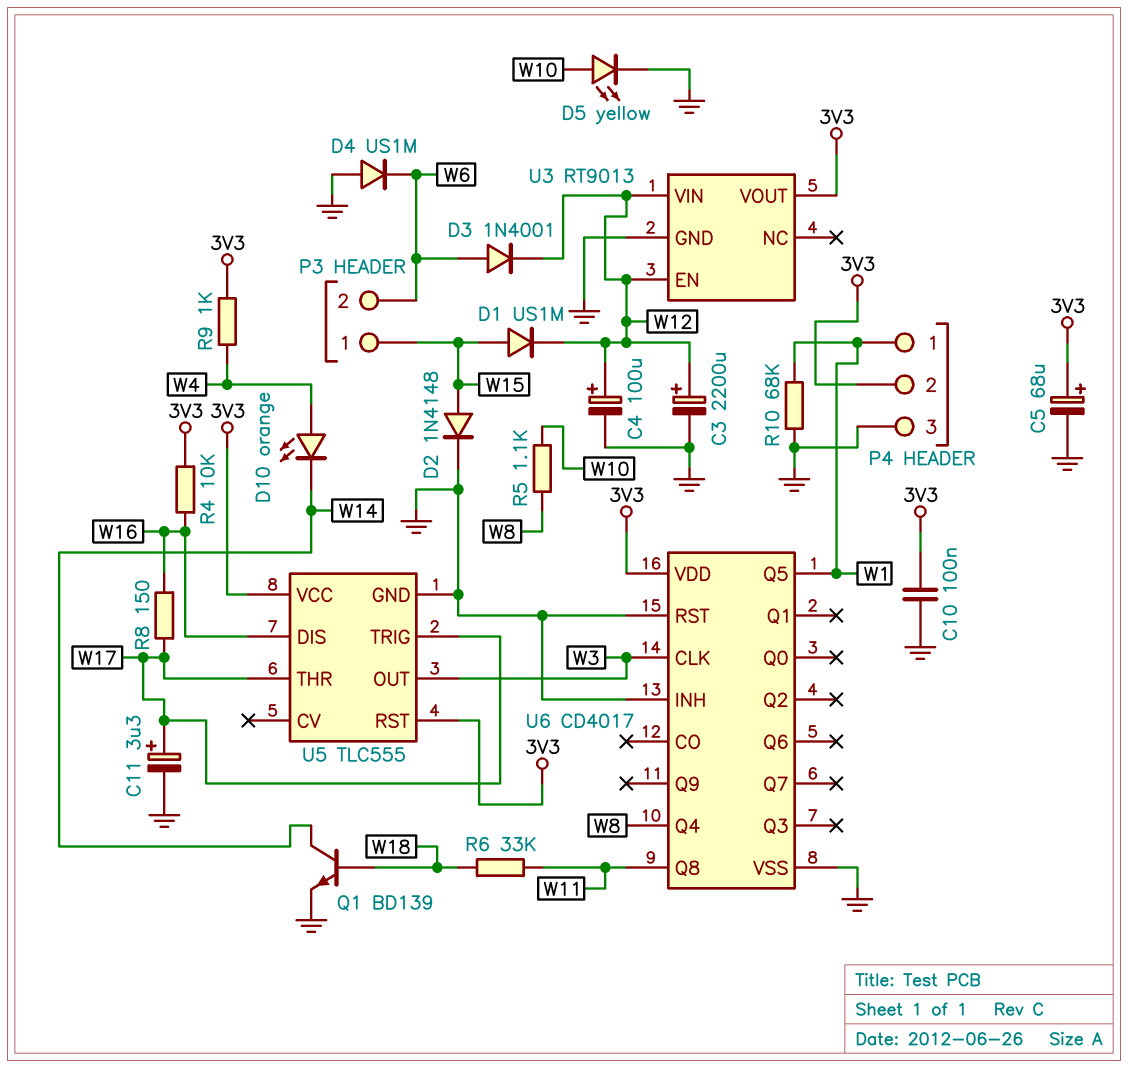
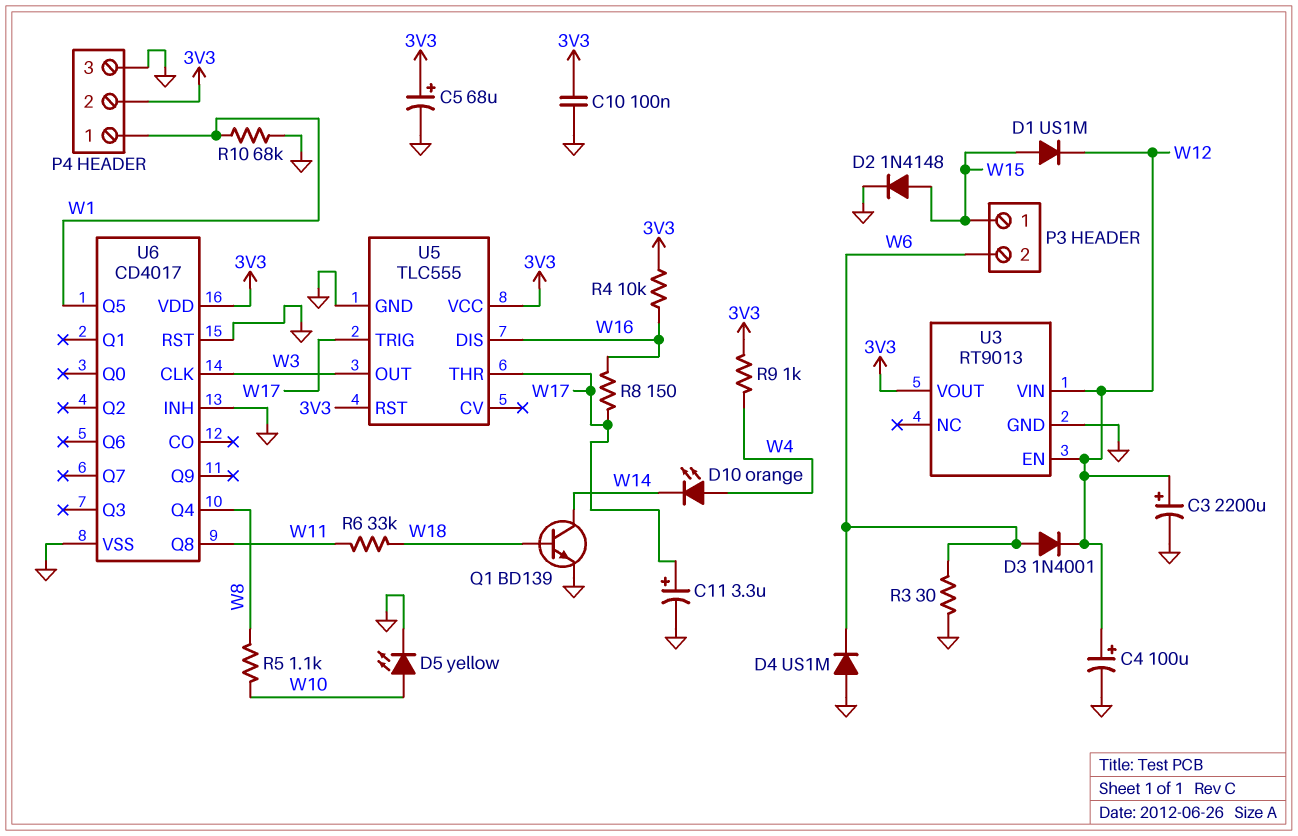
R3: none -> 30 (GND, W6)

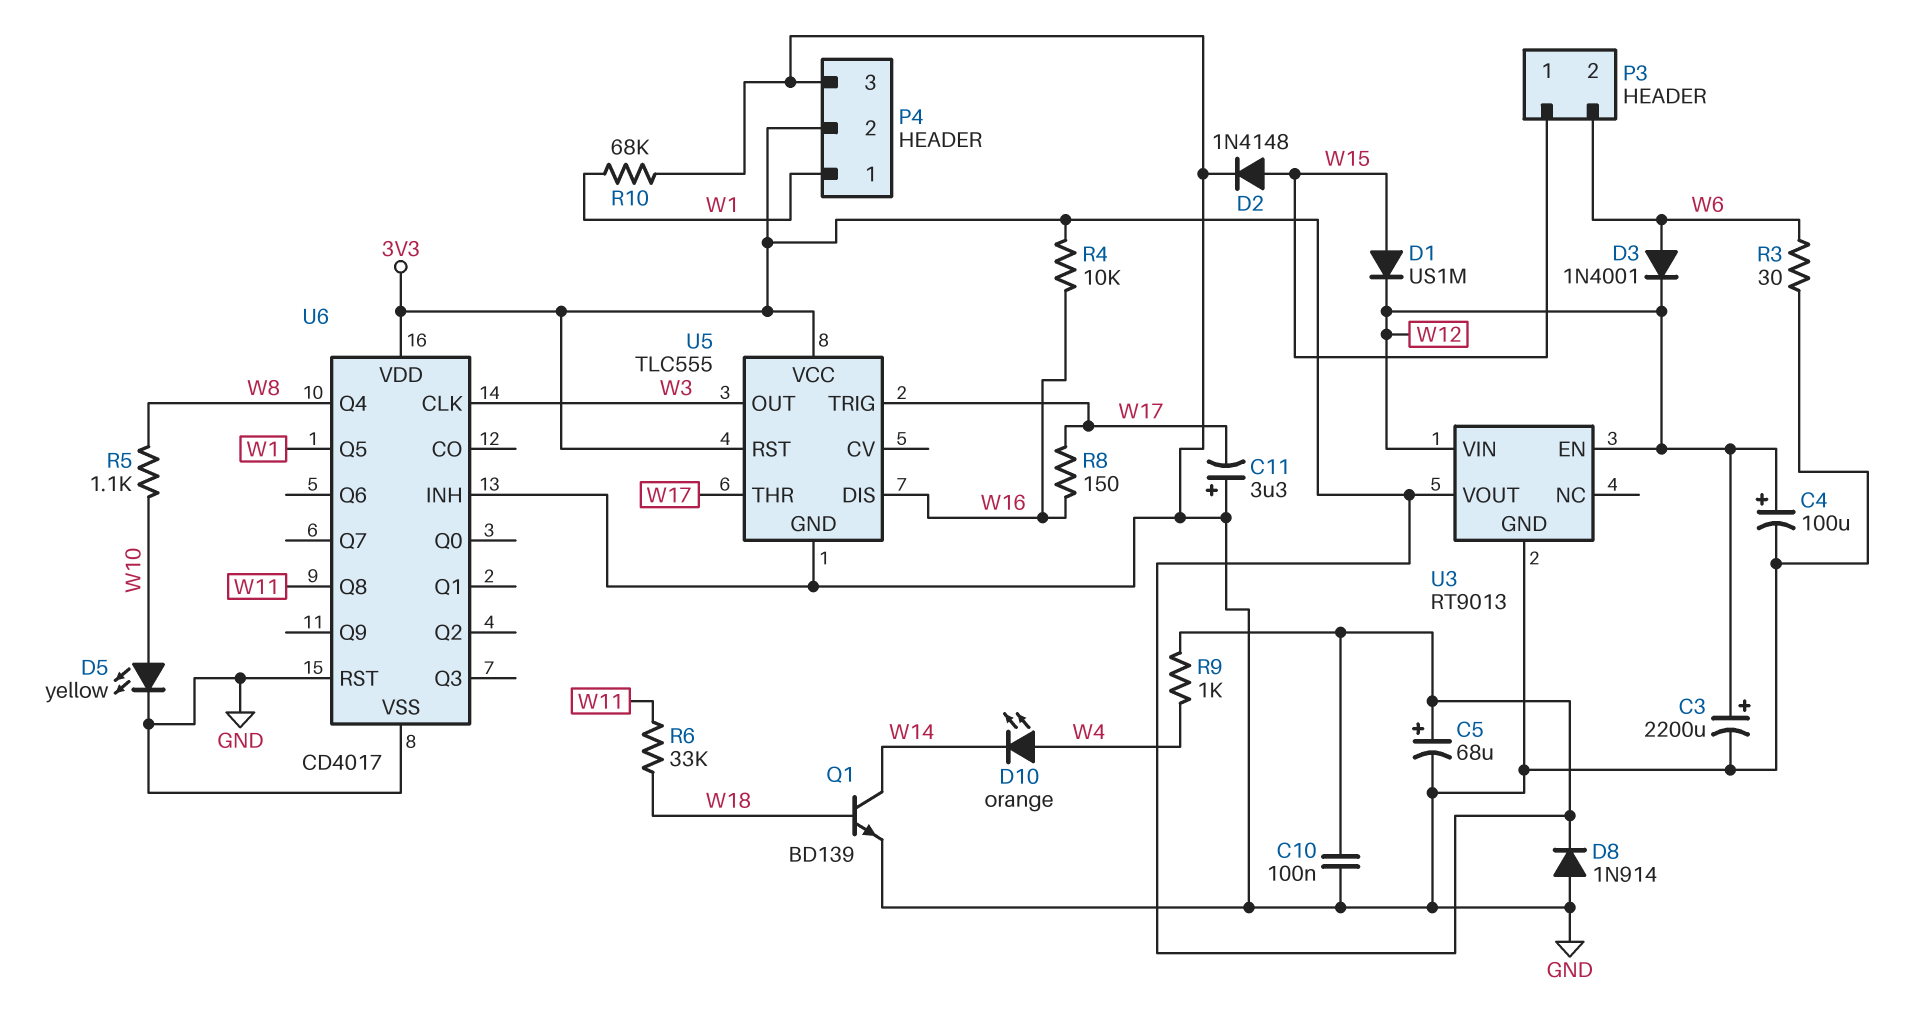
C11: 3.3uF (plus W17, minus GND) -> 3.3uF (plus GND, minus W17)
D4: diode US1M (A GND, K W6) -> none
D8: none -> diode 1N914 (A GND, K 3V3)

